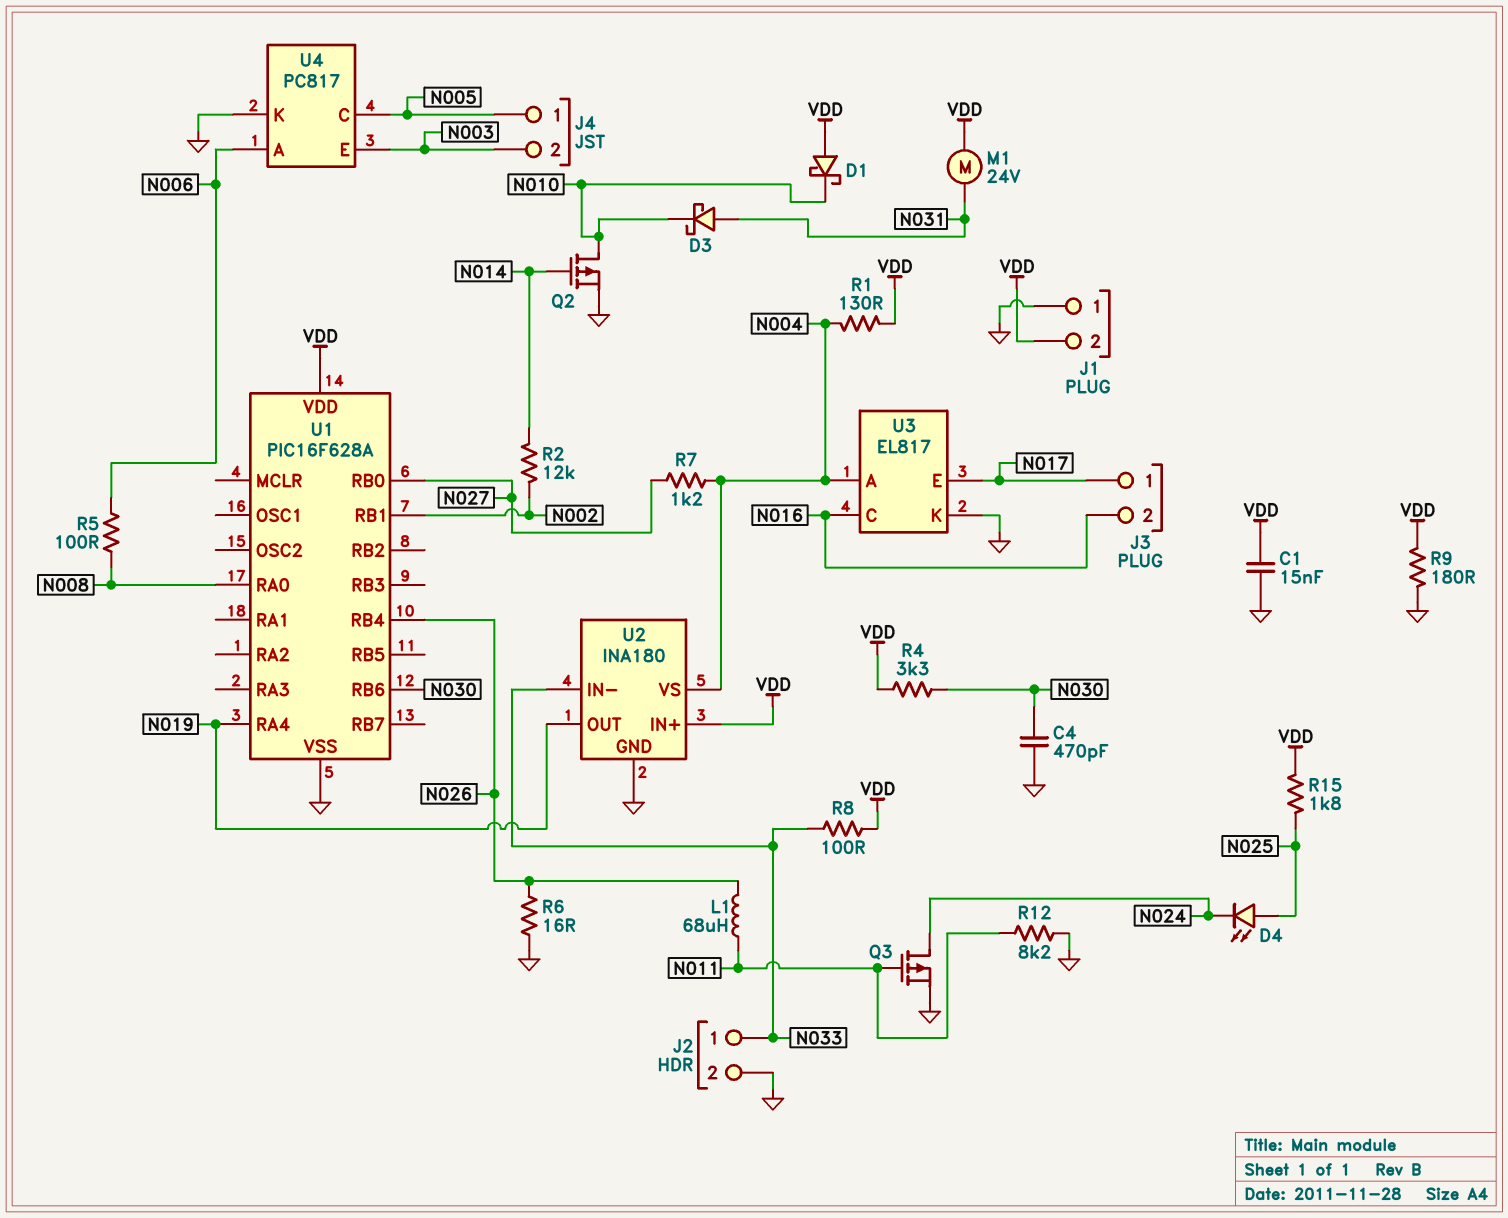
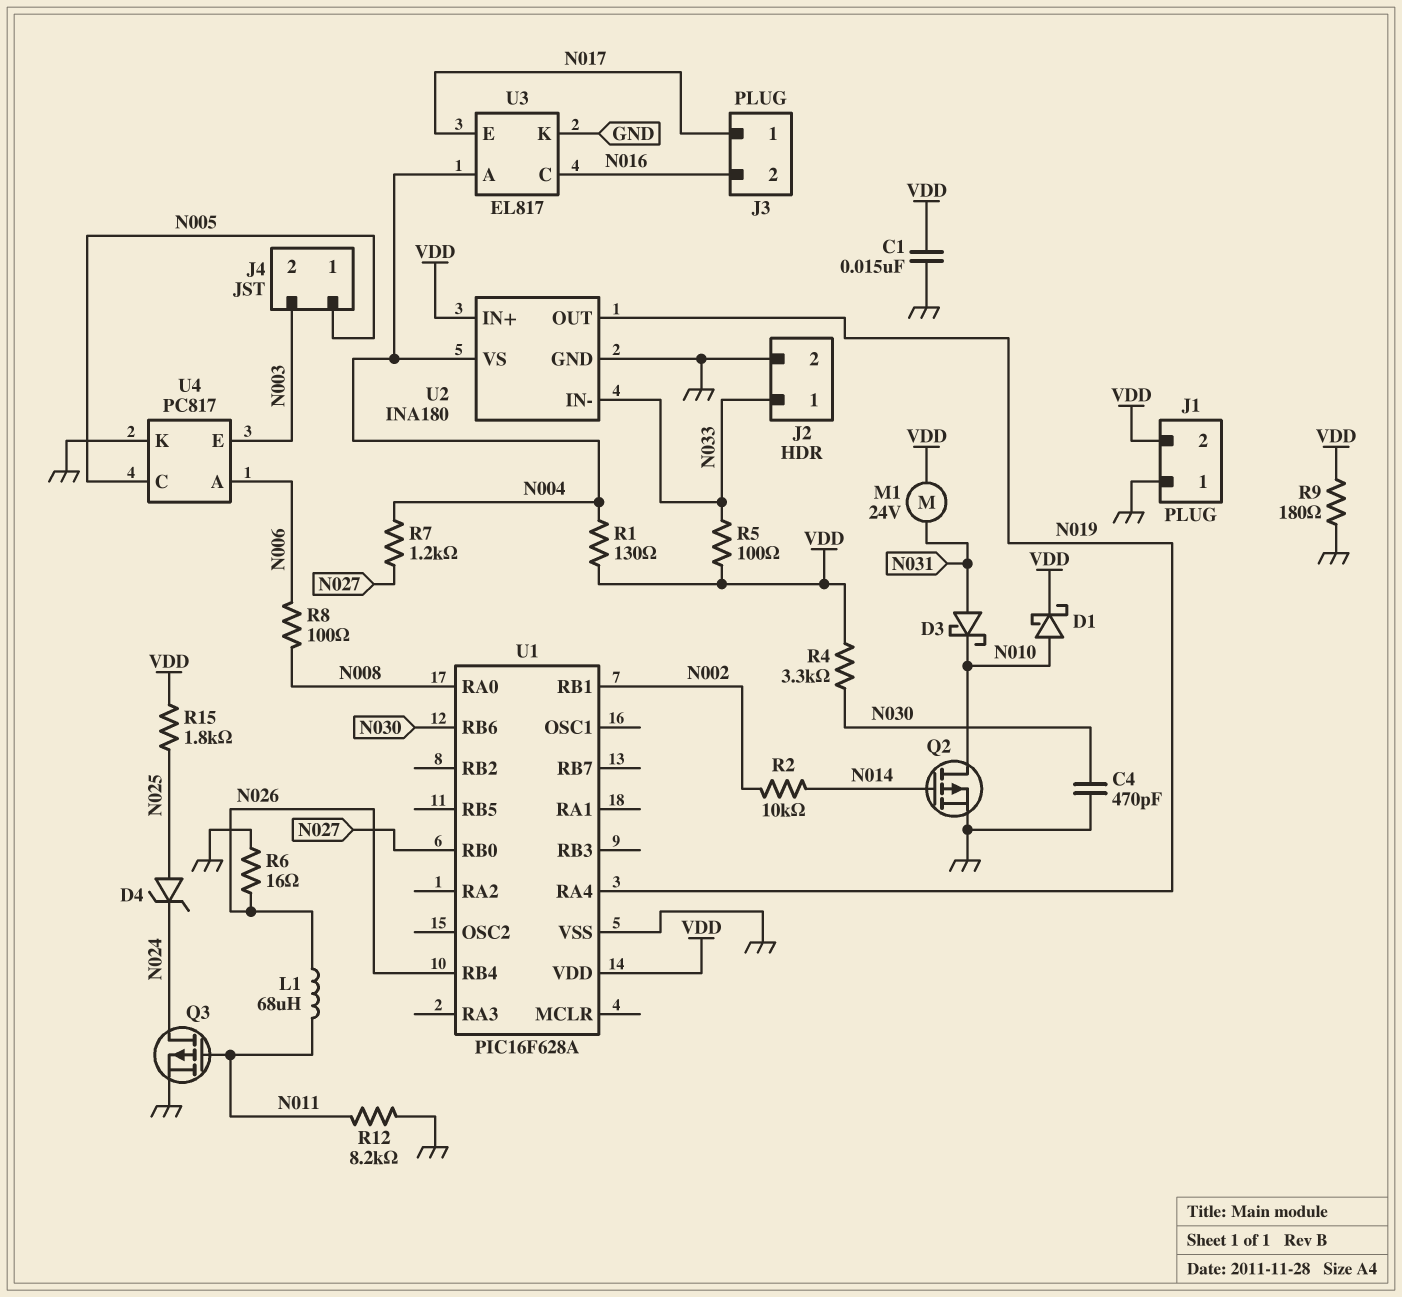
D1: schottky (A VDD, K N010) -> schottky (A N010, K VDD)
D4: LED (A N025, K N024) -> zener (A N025, K N024)
R2: 12k (N002, N014) -> 10k (N002, N014)
R5: 100 (N006, N008) -> 100 (N033, VDD)
R8: 100 (N033, VDD) -> 100 (N006, N008)

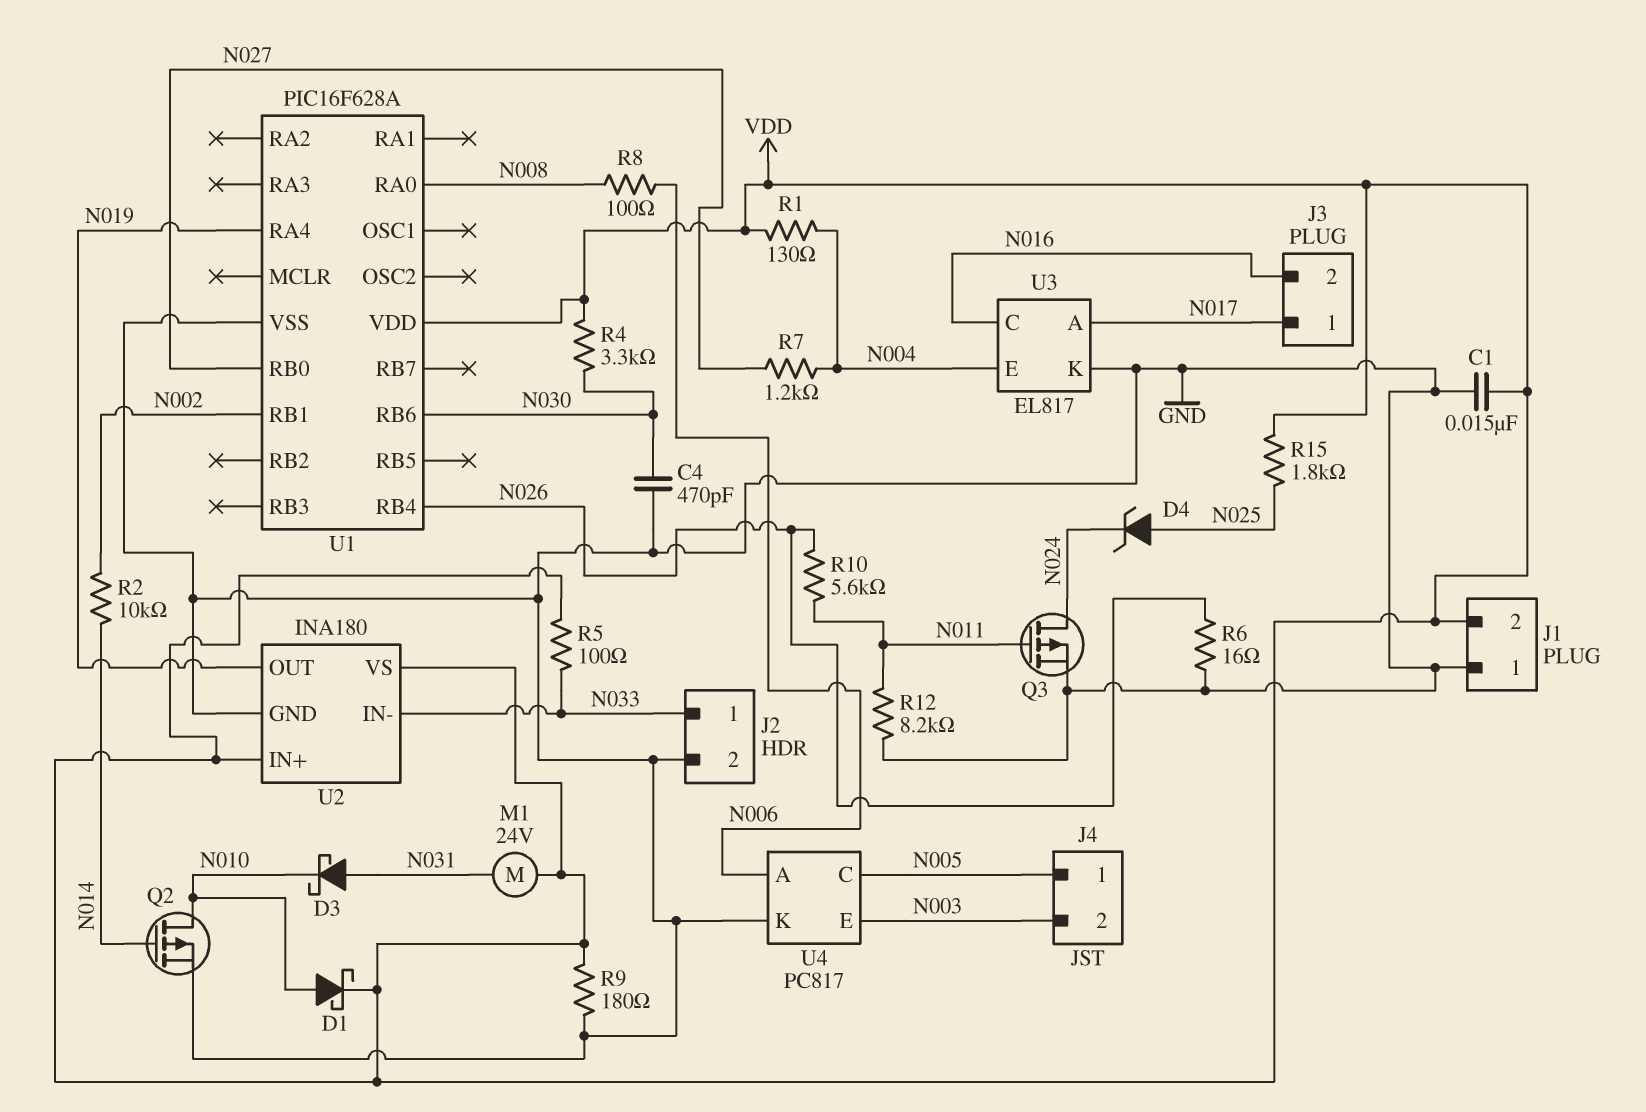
L1: 68uH (N011, N026) -> none
R10: none -> 5.6k (N011, N026)
U2 pin VS: N004 -> VDD
U3 pin A: N004 -> N017
U3 pin E: N017 -> N004

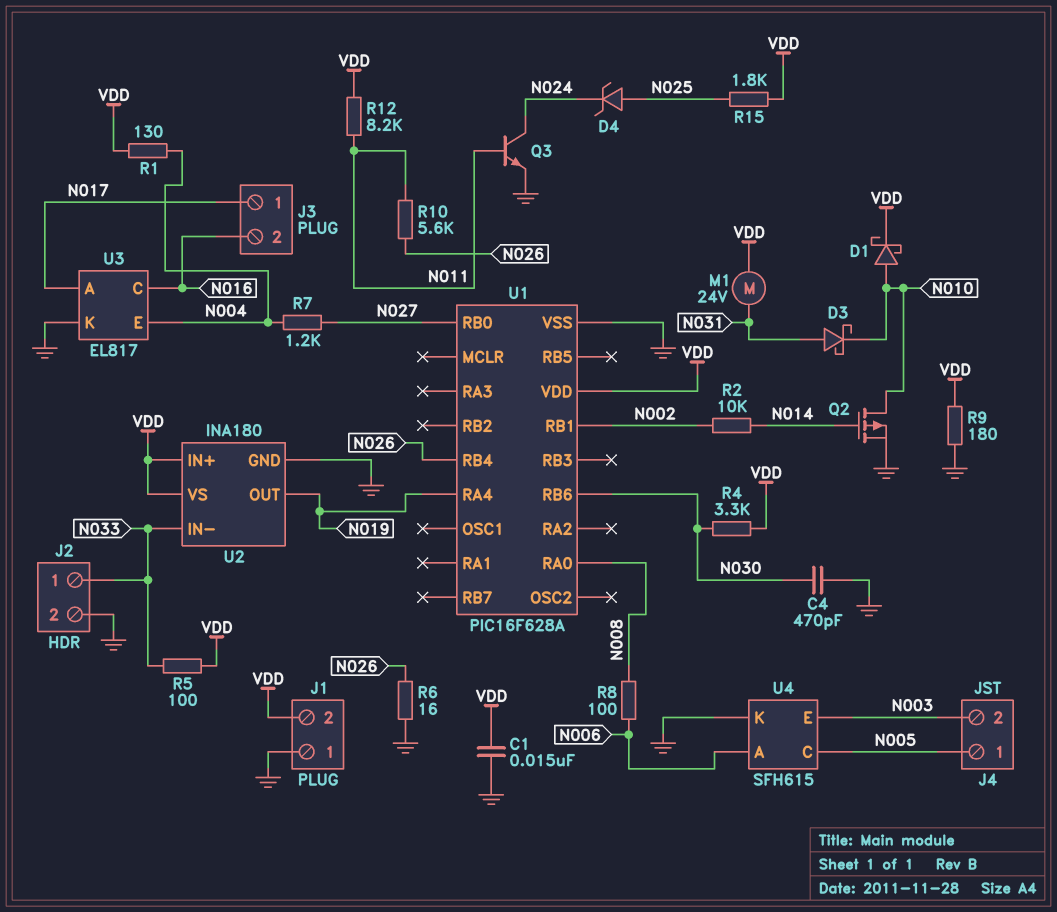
Q3: PMOS (G N011, D N024, S GND) -> NPN (B N011, C N024, E GND)
R12: 8.2k (GND, N011) -> 8.2k (N011, VDD)
U4: PC817 -> SFH615

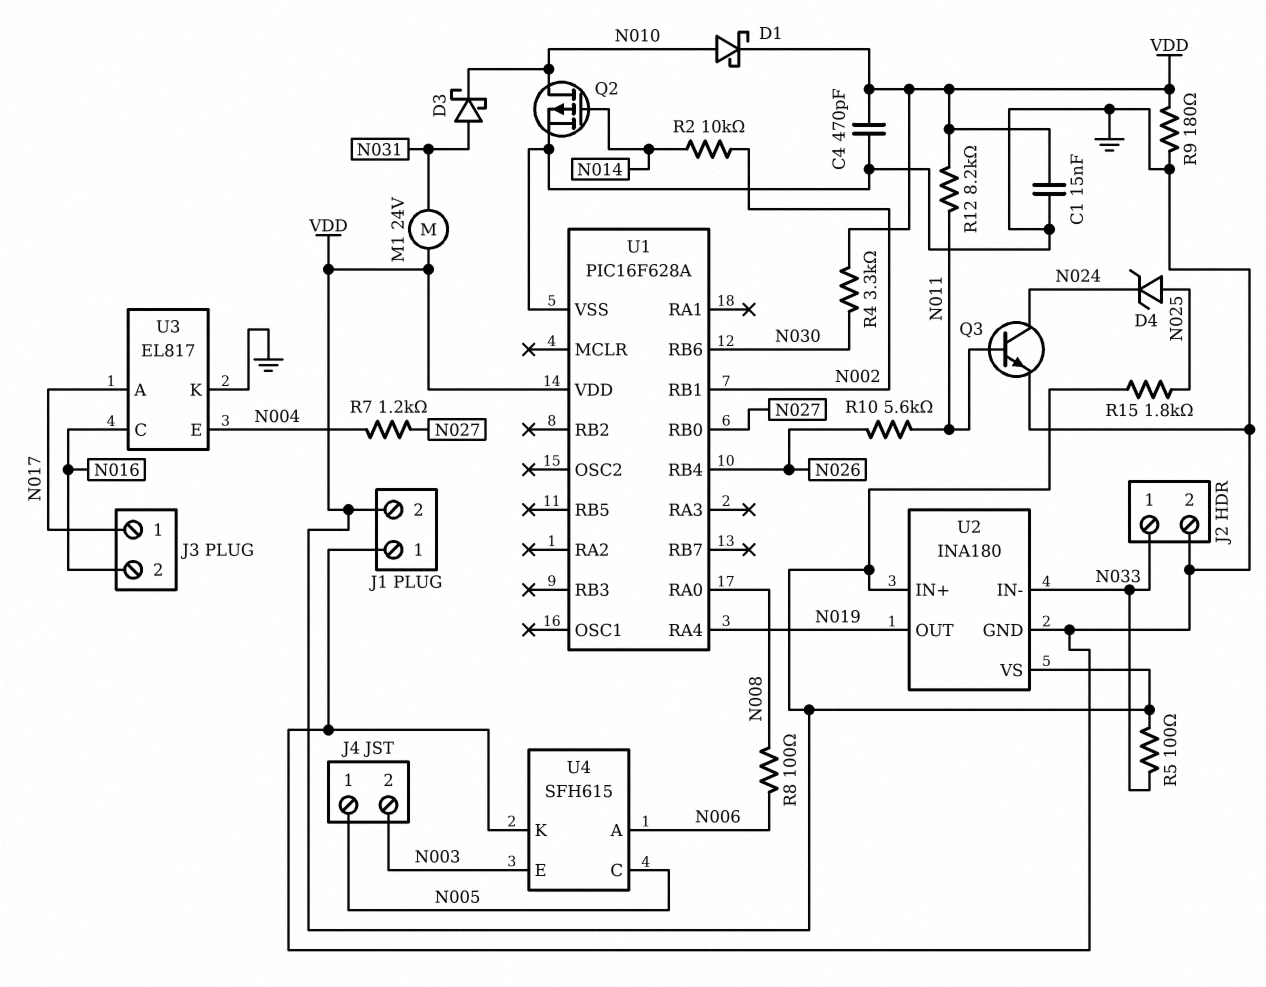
C4: 470pF (GND, N030) -> 470pF (GND, VDD)
R1: 130 (N004, VDD) -> none
R6: 16 (GND, N026) -> none

